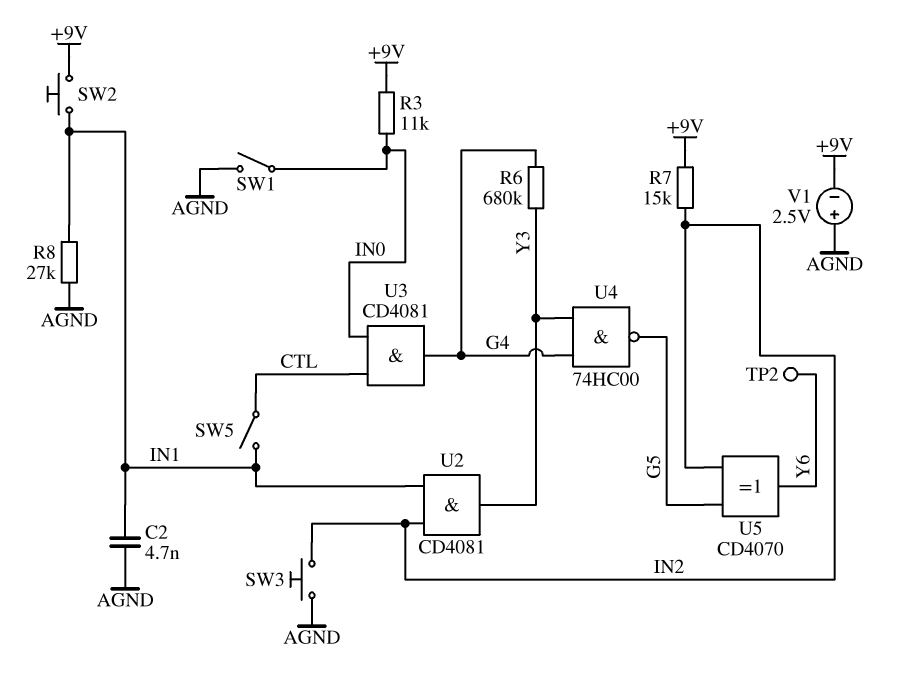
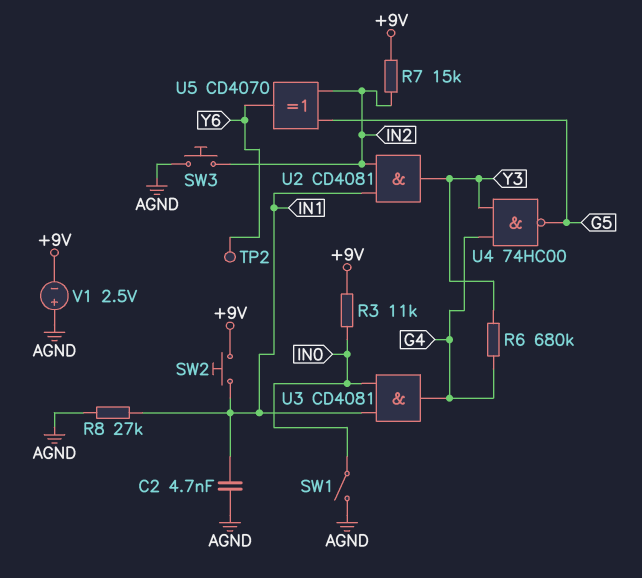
SW5: switch (CTL, IN1) -> none
U3: AND CD4081 (in CTL, in IN0, out G4) -> AND CD4081 (in IN0, in IN1, out G4)

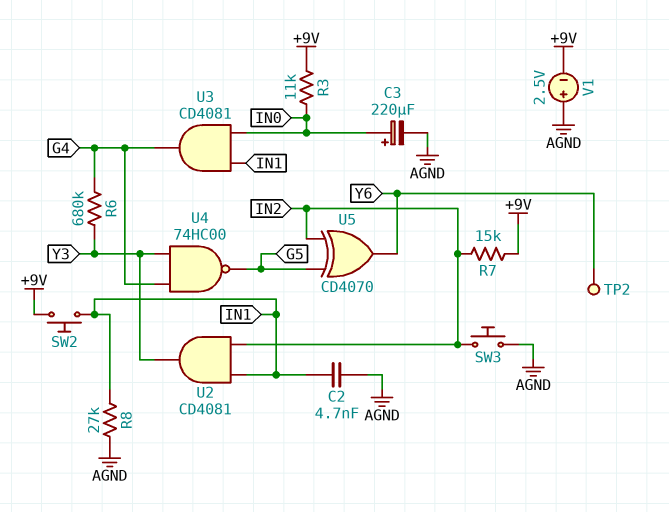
C3: none -> 220uF (plus IN0, minus AGND)
SW1: switch (AGND, IN0) -> none

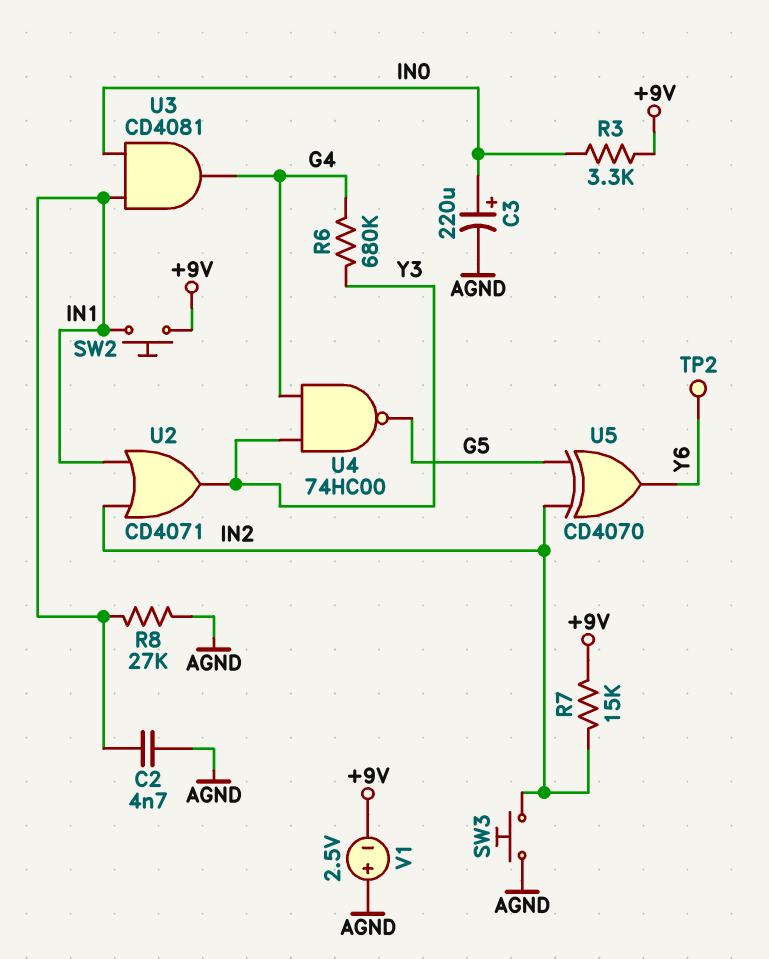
R3: 11k (+9V, IN0) -> 3.3k (+9V, IN0)
U2: AND CD4081 (in IN1, in IN2, out Y3) -> OR CD4071 (in IN1, in IN2, out Y3)

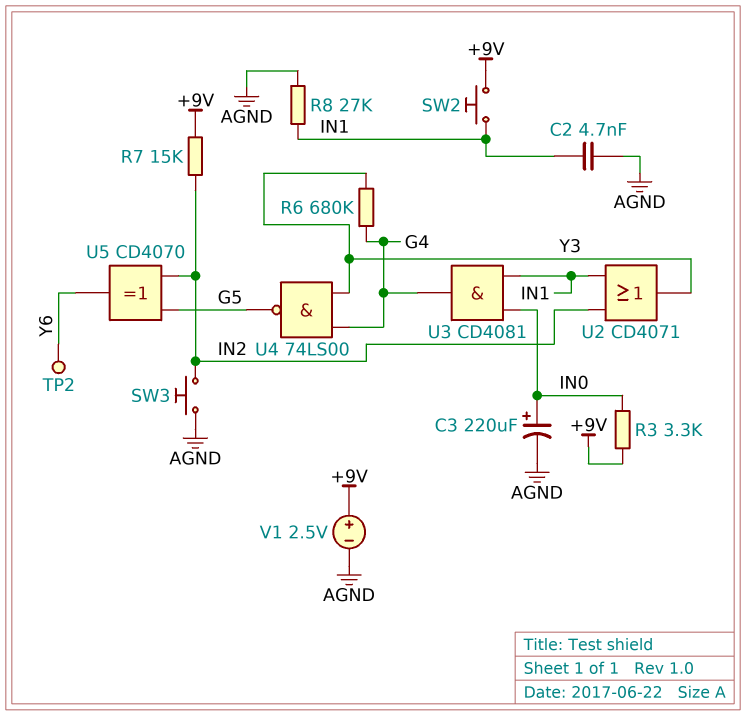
U4: NAND 74HC00 (in G4, in Y3, out G5) -> NAND 74LS00 (in G4, in Y3, out G5)
V1: 2.5V (plus AGND, minus +9V) -> 2.5V (plus +9V, minus AGND)

